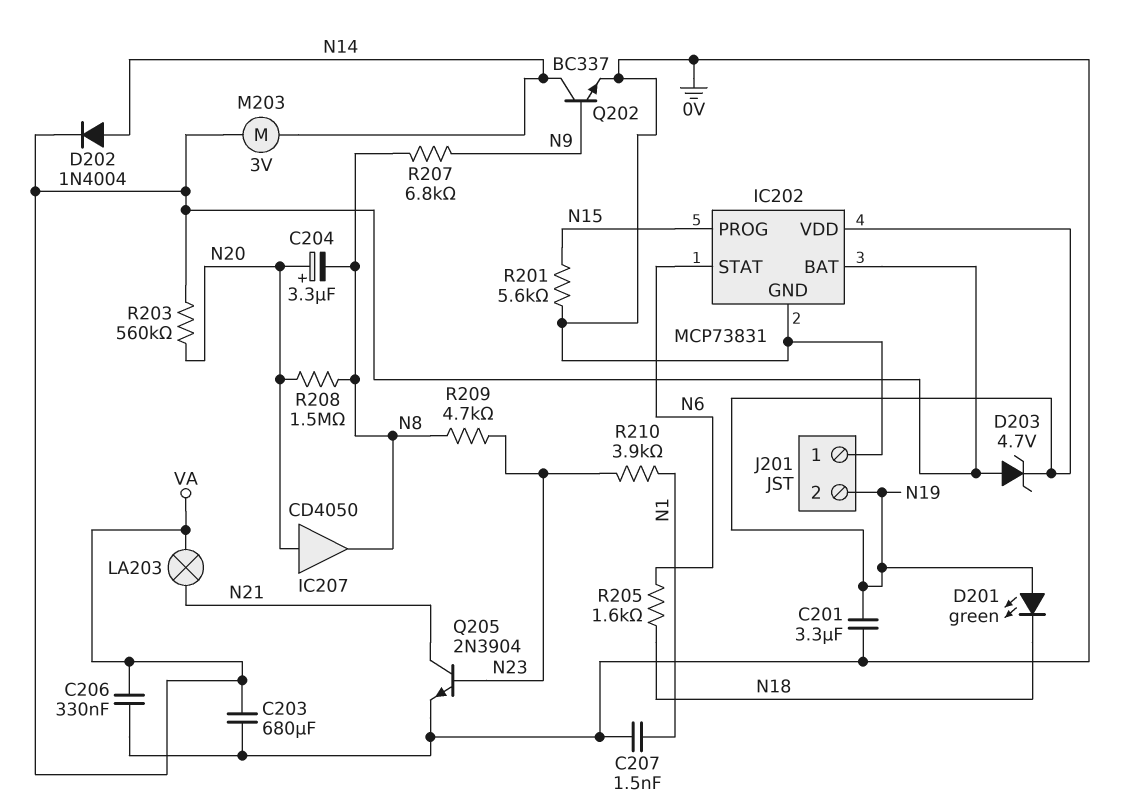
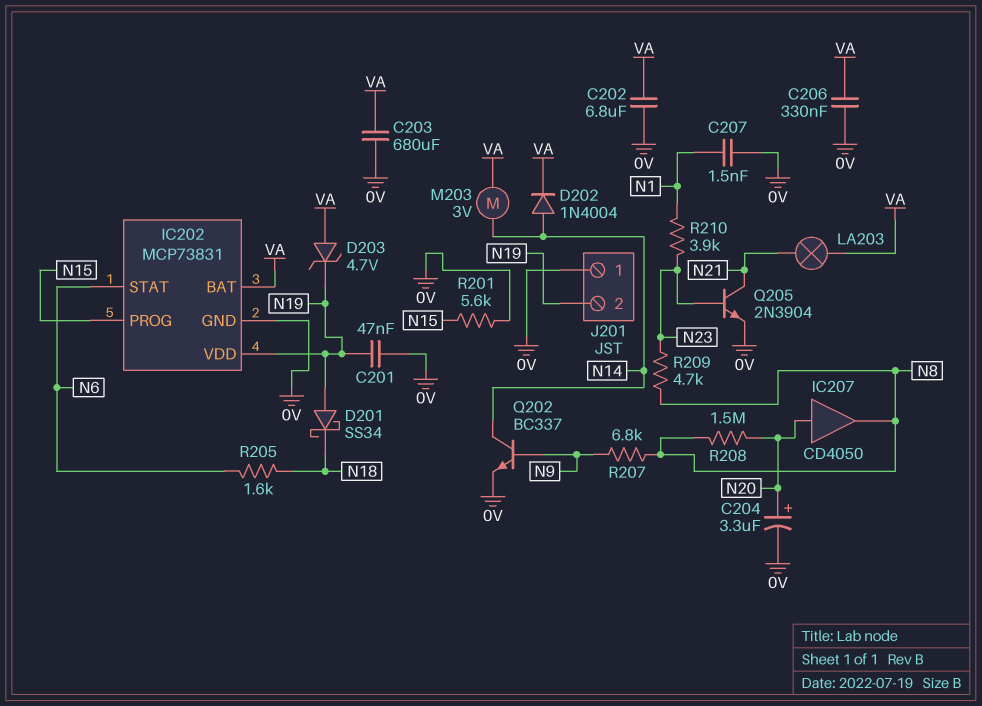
C201: 3.3uF (0V, N19) -> 47nF (0V, N19)
C202: none -> 6.8uF (0V, VA)
C204: 3.3uF (plus N20, minus N8) -> 3.3uF (plus N20, minus 0V)
D201: LED green (A N19, K N18) -> schottky SS34 (A N19, K N18)
R203: 560k (N20, VA) -> none

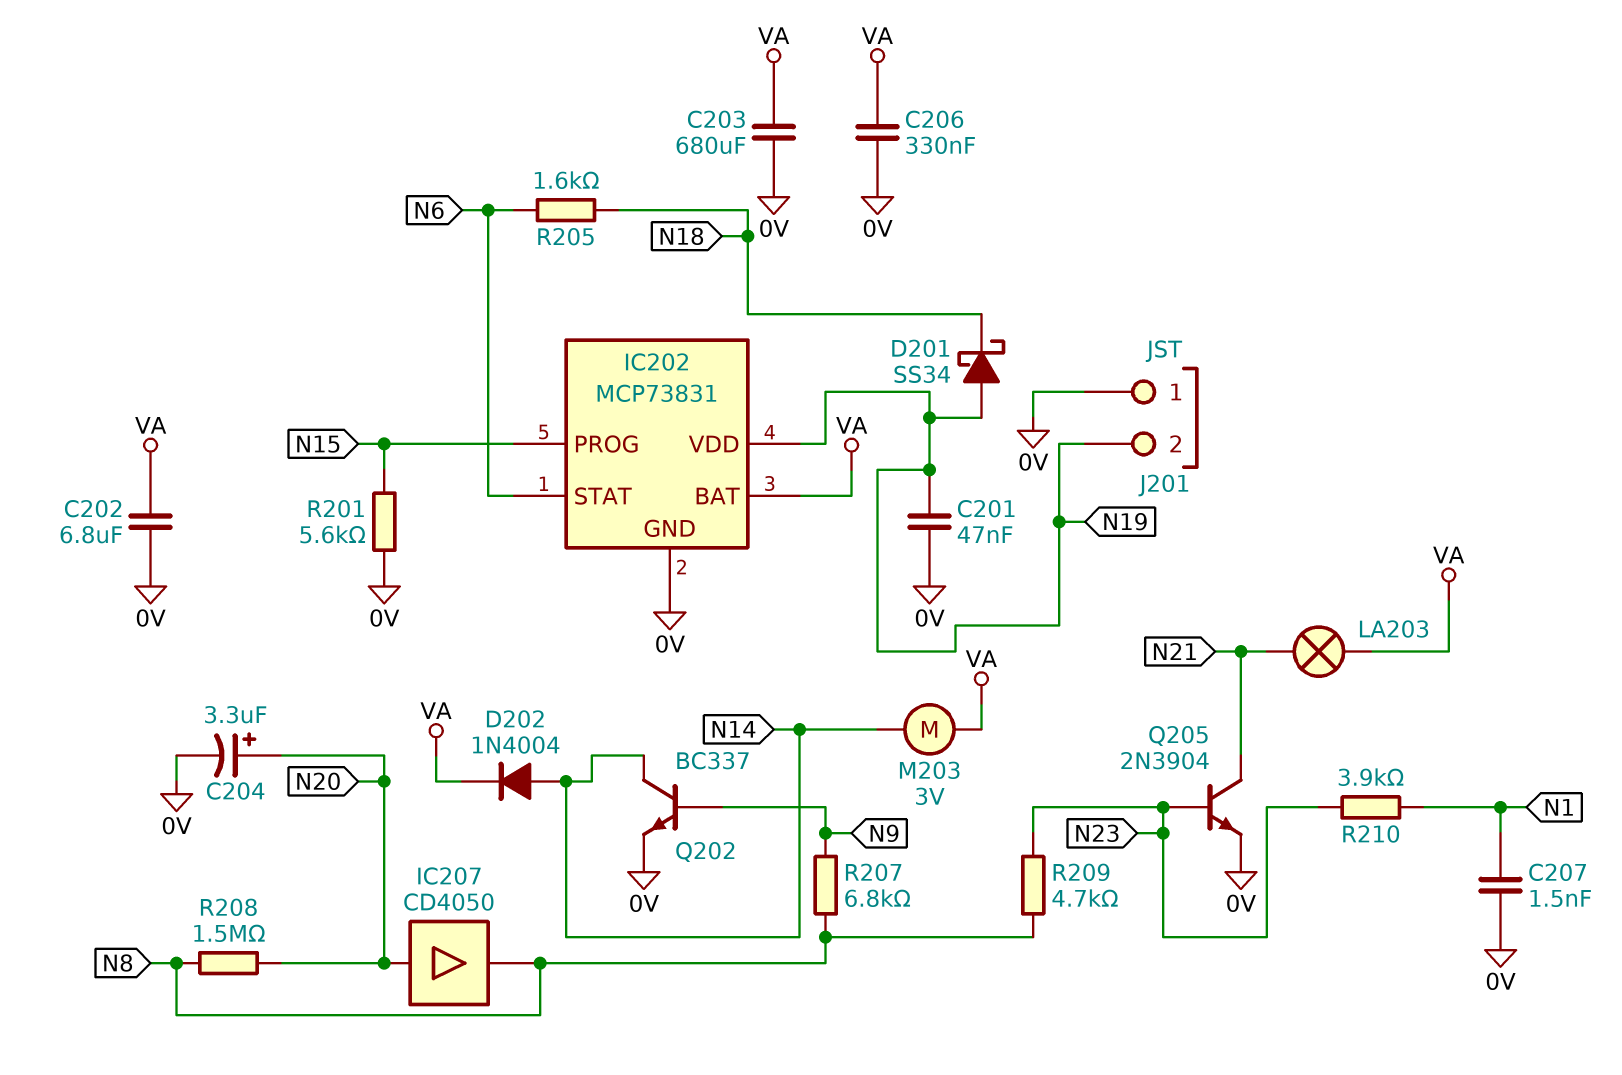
D203: zener 4.7V (A VA, K N19) -> none

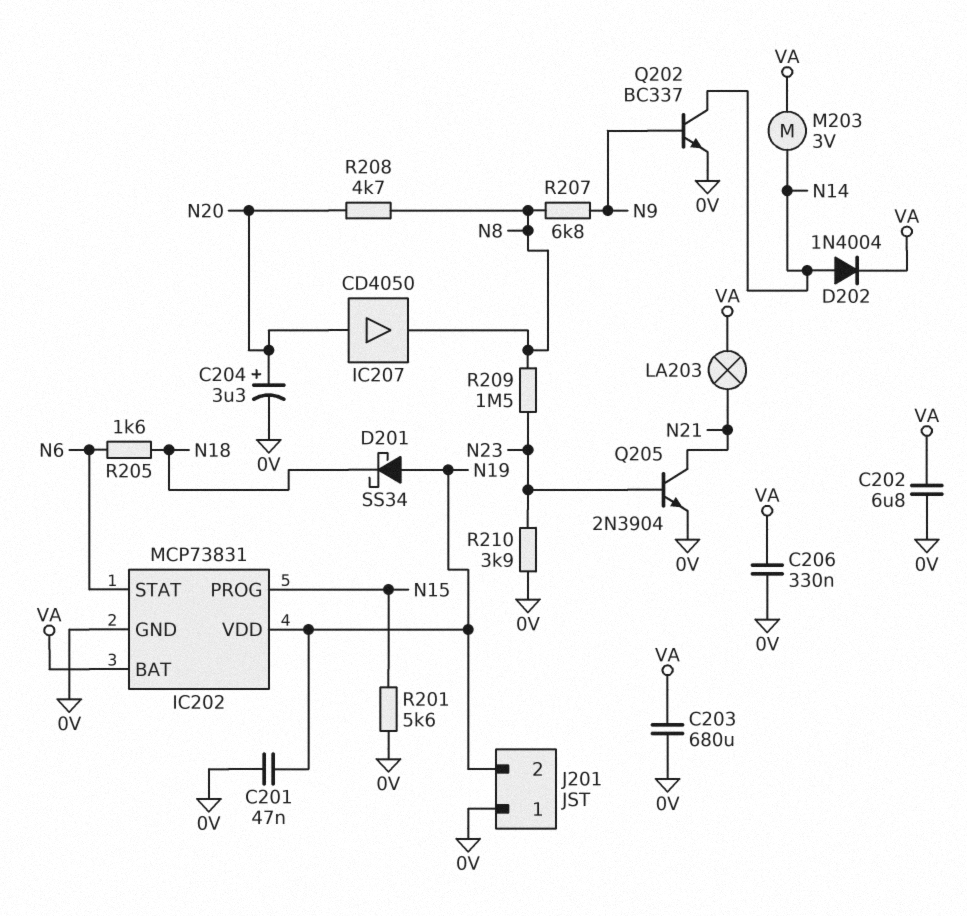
C207: 1.5nF (0V, N1) -> none
R208: 1.5M (N8, N20) -> 4.7k (N8, N20)
R209: 4.7k (N8, N23) -> 1.5M (N8, N23)
R210: 3.9k (N1, N23) -> 3.9k (0V, N23)

